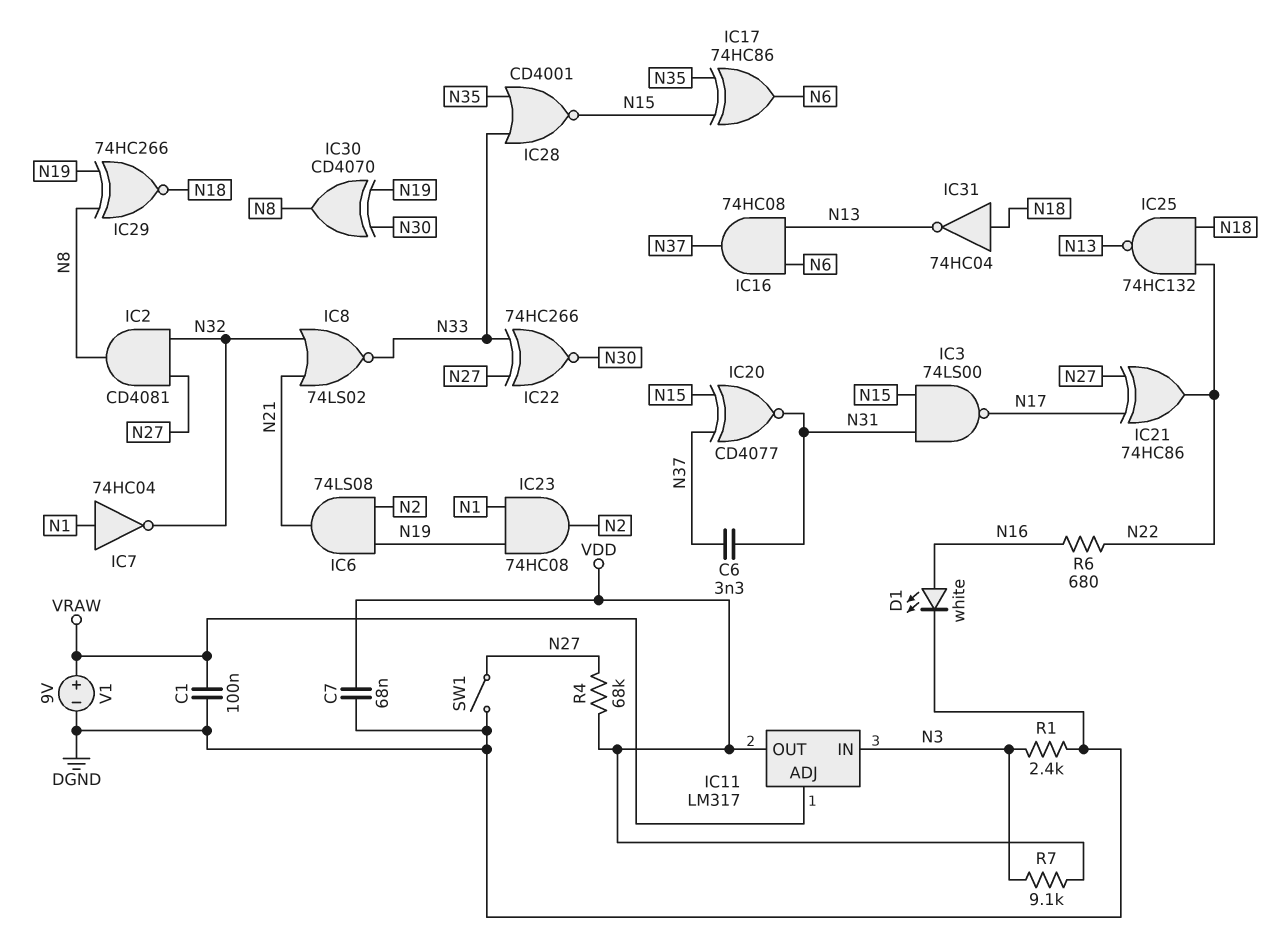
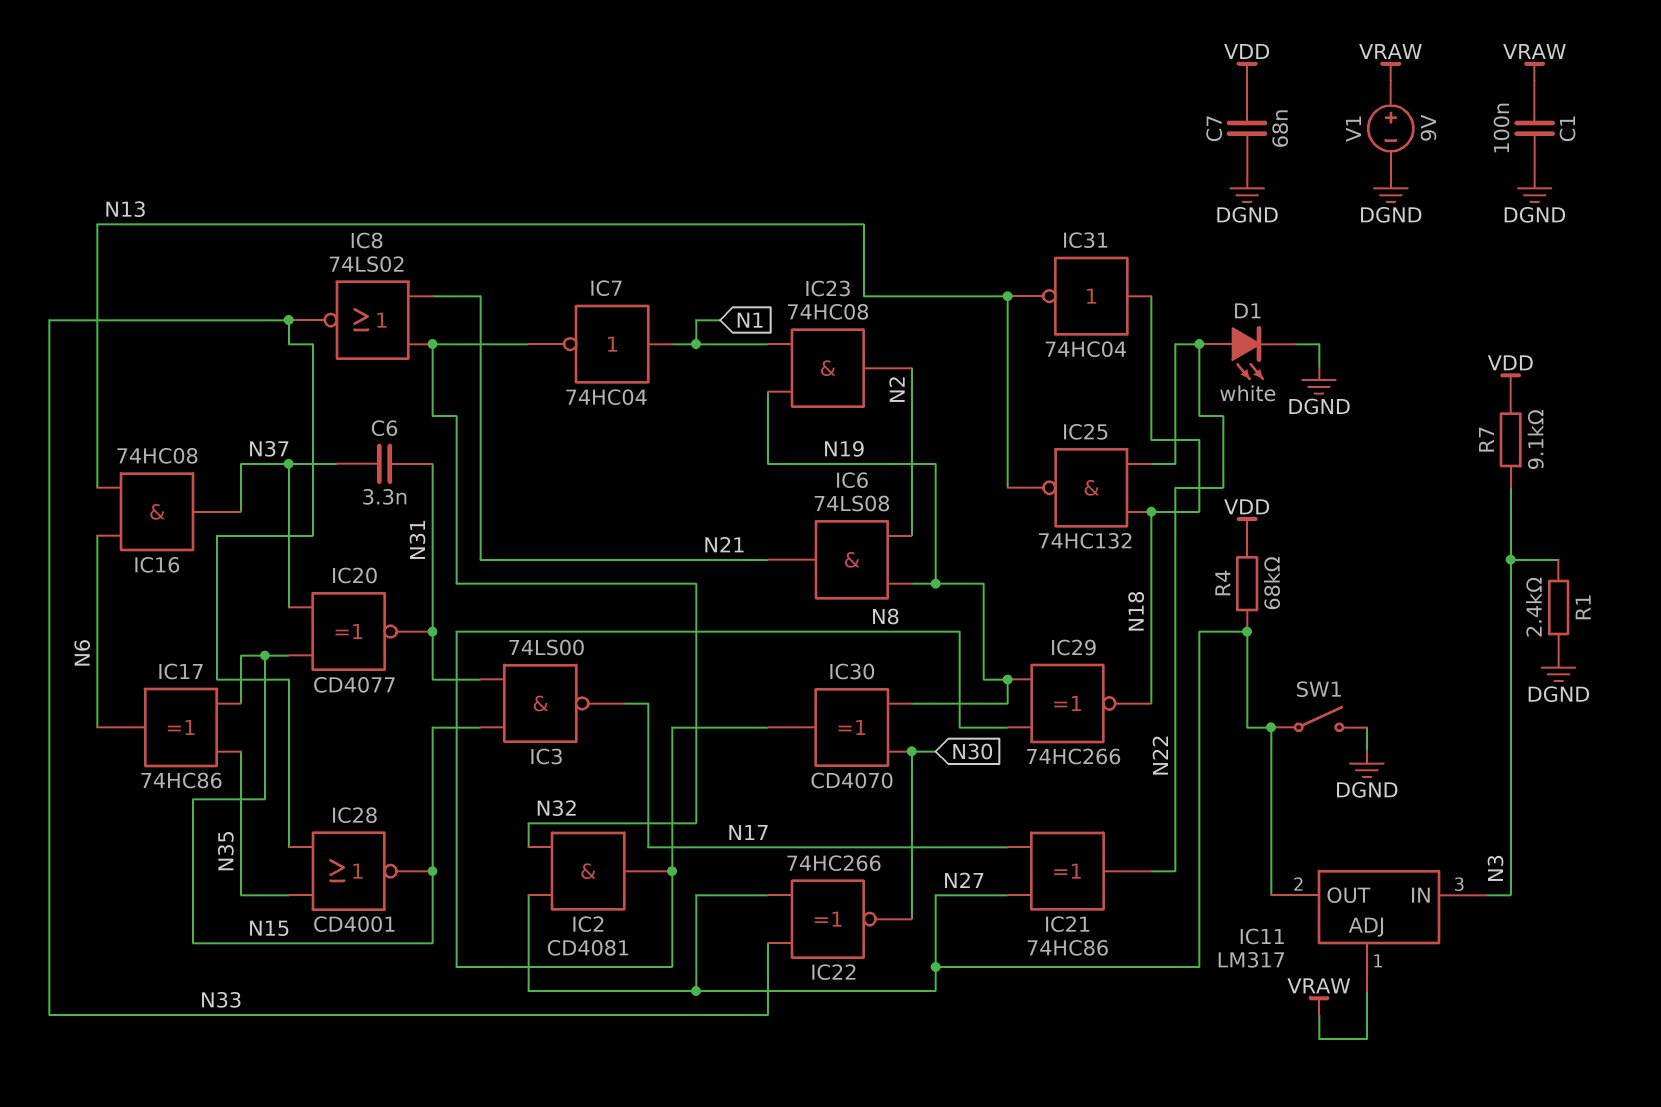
D1: LED white (A N16, K DGND) -> LED white (A N22, K DGND)
IC11 pin OUT: VDD -> N27
R6: 680 (N16, N22) -> none

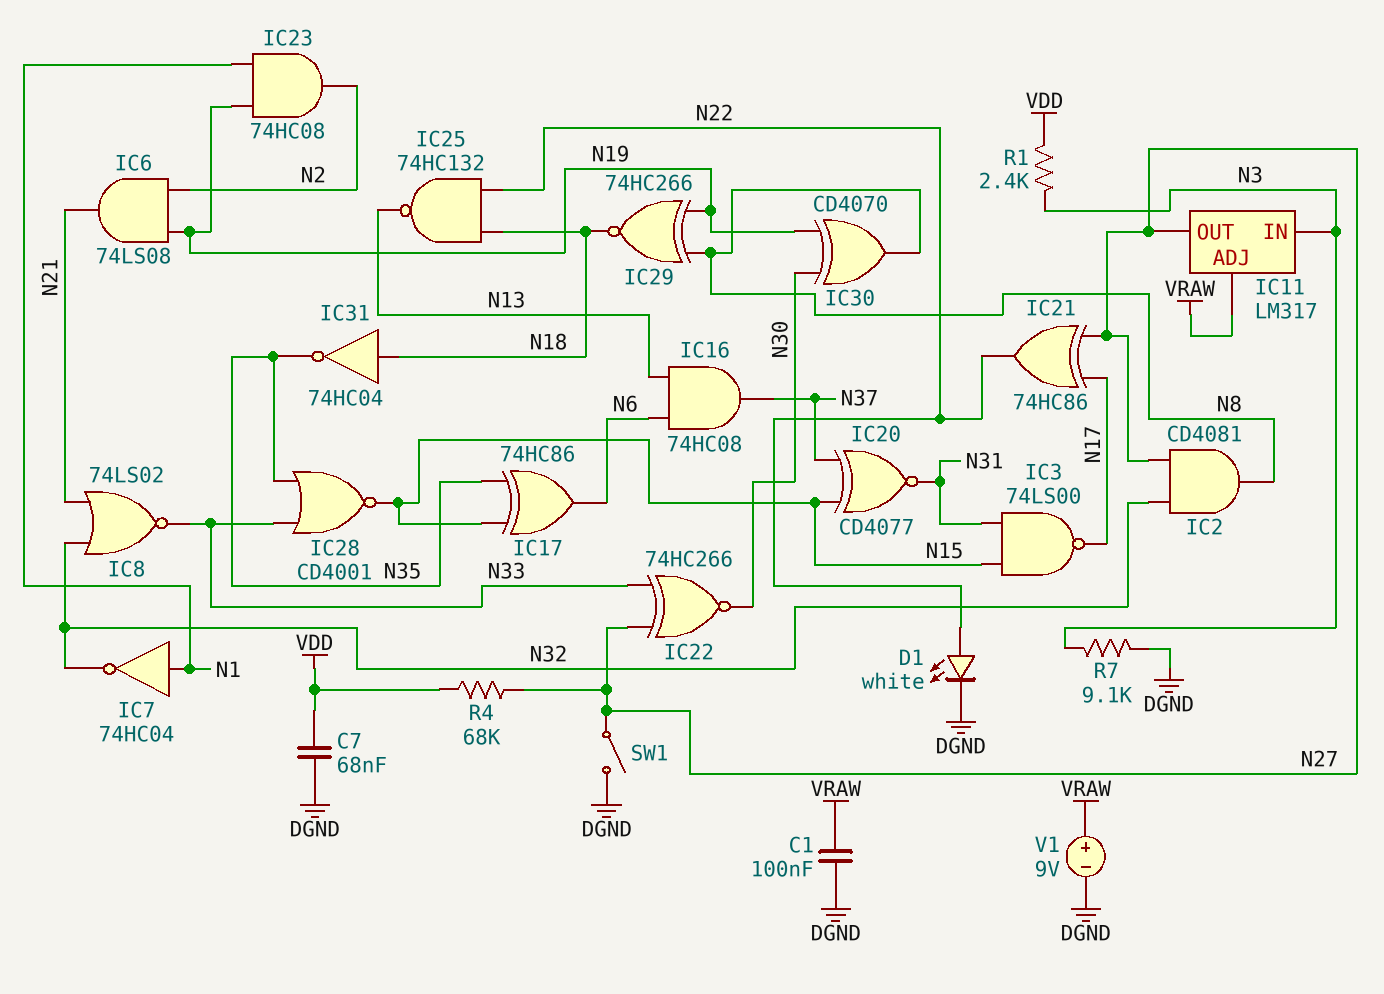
C6: 3.3nF (N31, N37) -> none
IC31: NOT 74HC04 (in N18, out N13) -> NOT 74HC04 (in N18, out N35)
R1: 2.4k (DGND, N3) -> 2.4k (N3, VDD)
R7: 9.1k (N3, VDD) -> 9.1k (DGND, N3)

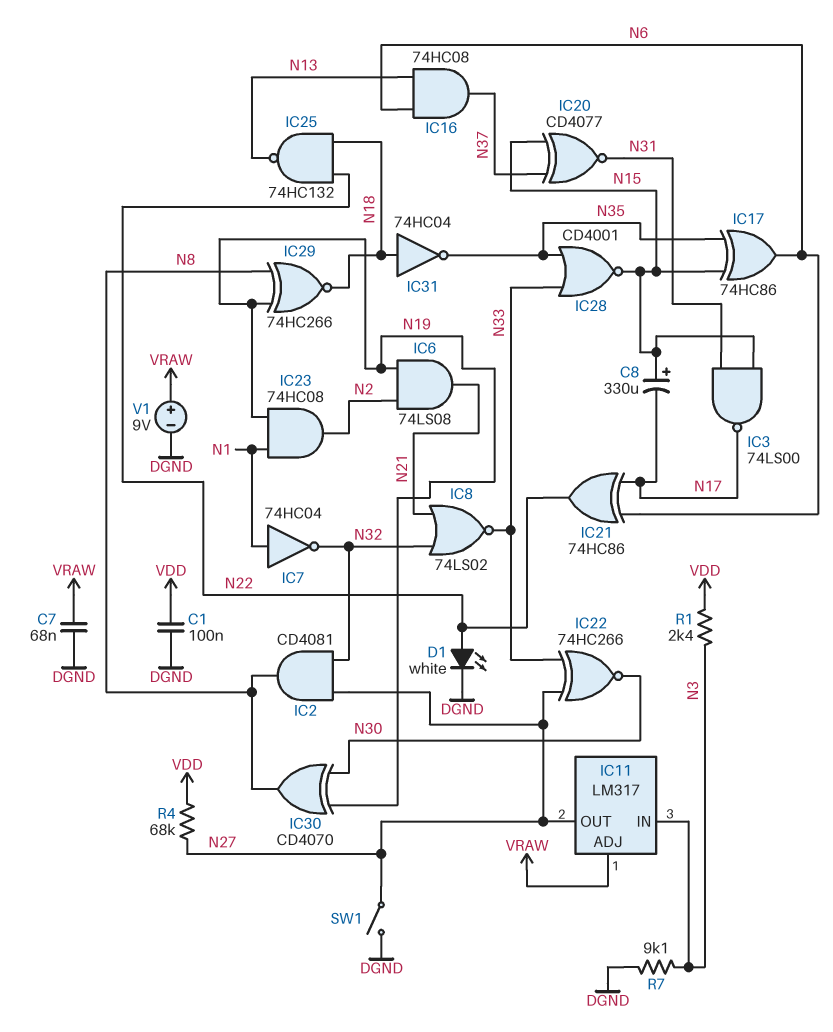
C1: 100nF (DGND, VRAW) -> 100nF (DGND, VDD)
C7: 68nF (DGND, VDD) -> 68nF (DGND, VRAW)
C8: none -> 330uF (plus N15, minus N17)
IC21: XOR 74HC86 (in N17, in N27, out N22) -> XOR 74HC86 (in N6, in N17, out N22)

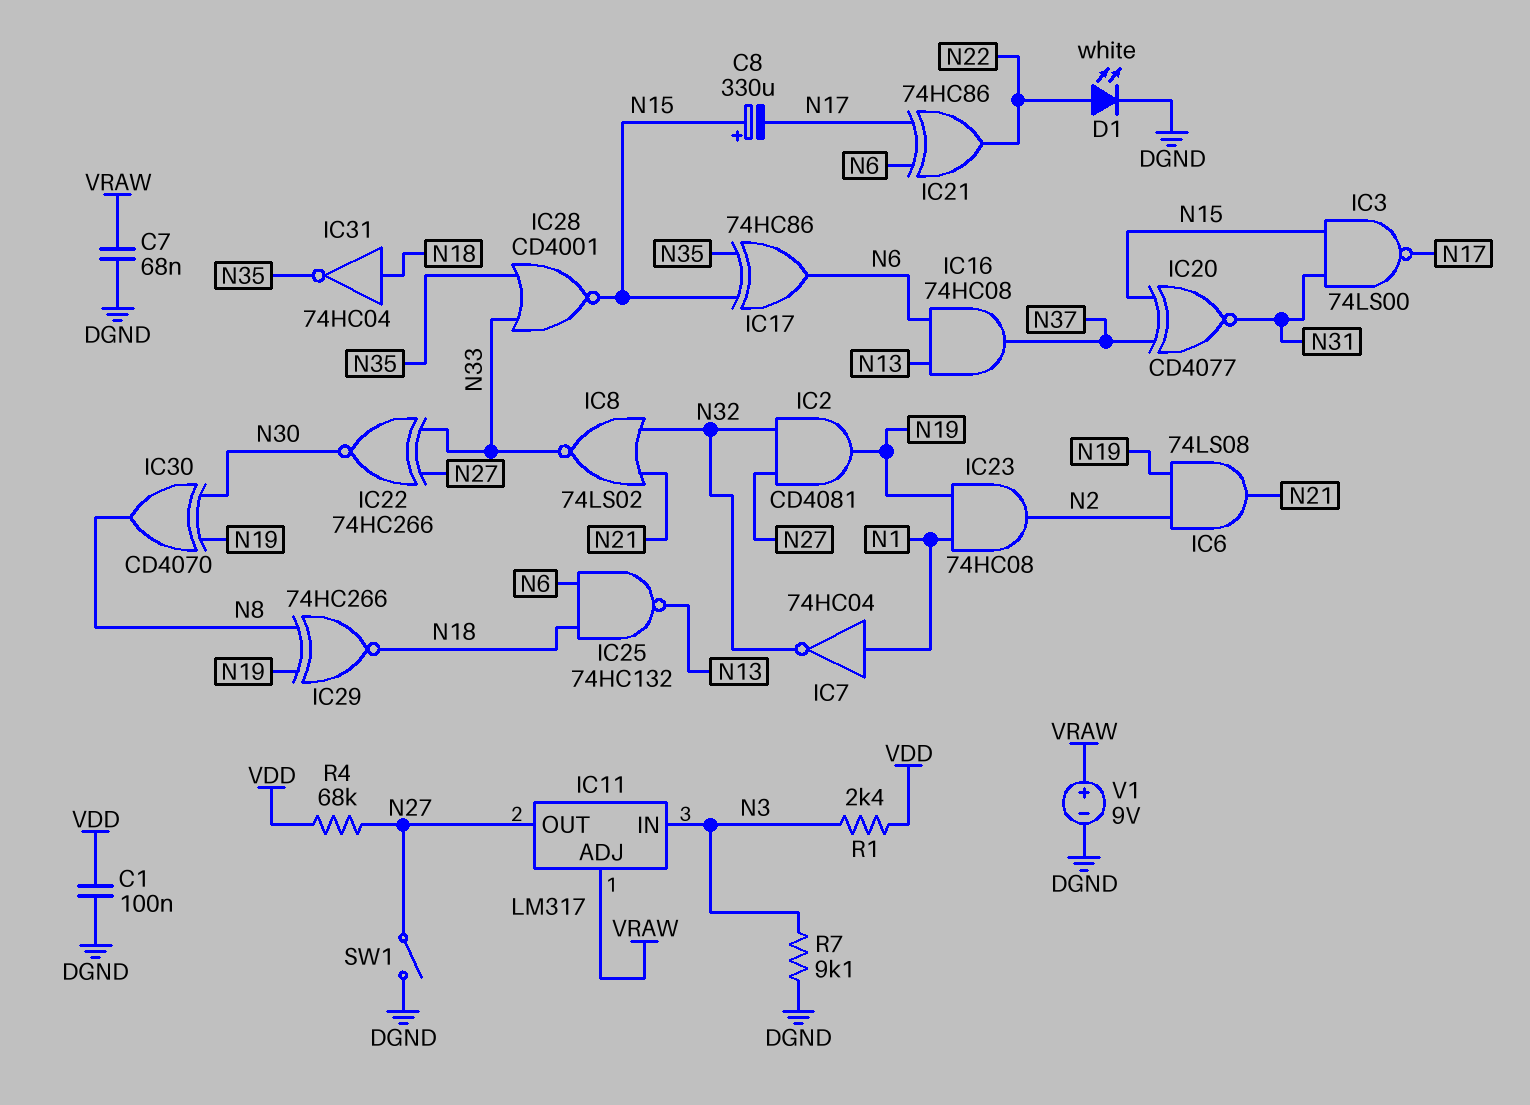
IC2: AND CD4081 (in N27, in N32, out N8) -> AND CD4081 (in N27, in N32, out N19)
IC25: NAND 74HC132 (in N18, in N22, out N13) -> NAND 74HC132 (in N6, in N18, out N13)

